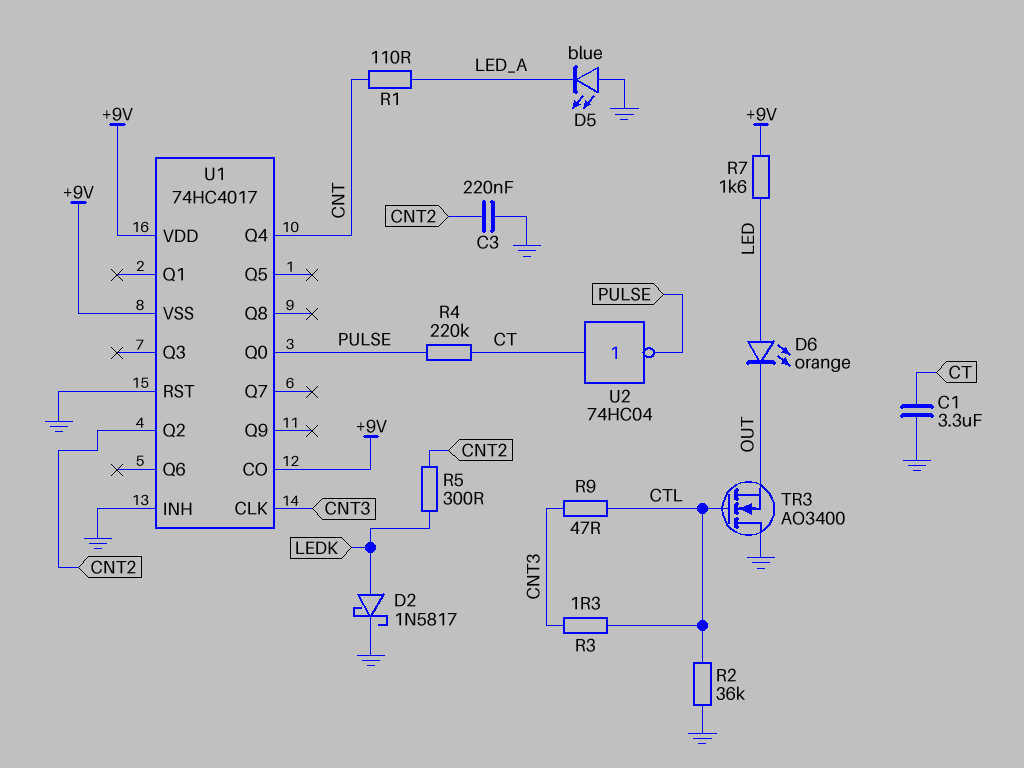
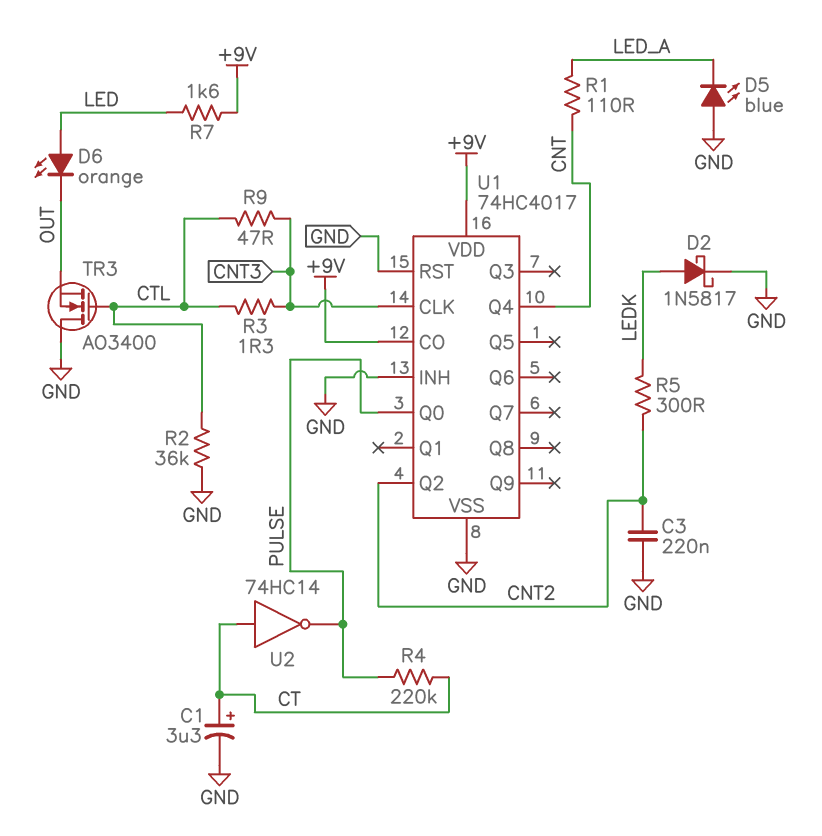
C1: 3.3uF (CT, GND) -> 3.3uF (plus CT, minus GND)
U1 pin VSS: +9V -> GND
U2: NOT 74HC04 (in CT, out PULSE) -> NOT 74HC14 (in CT, out PULSE)

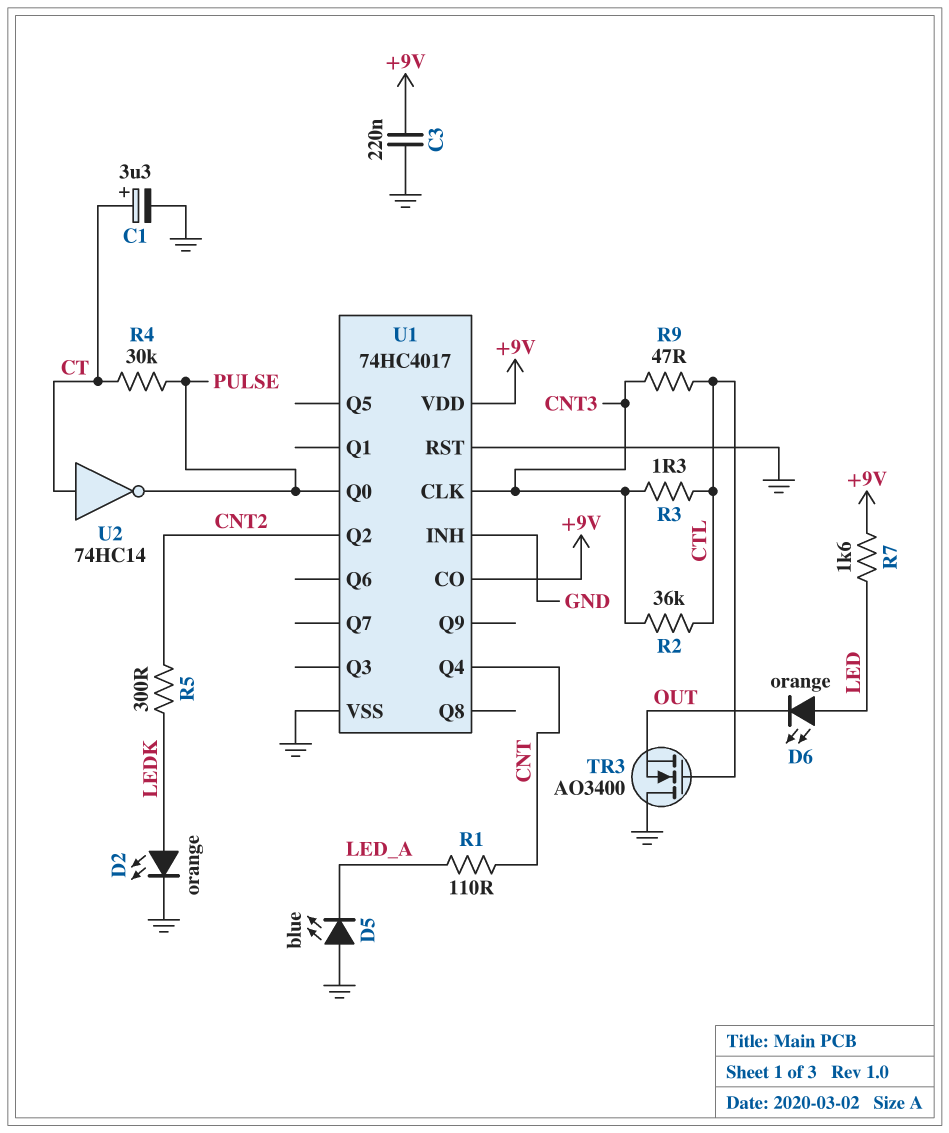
C3: 220nF (CNT2, GND) -> 220nF (+9V, GND)
D2: schottky 1N5817 (A LEDK, K GND) -> LED orange (A LEDK, K GND)
R2: 36k (CTL, GND) -> 36k (CNT3, CTL)
R4: 220k (CT, PULSE) -> 30k (CT, PULSE)

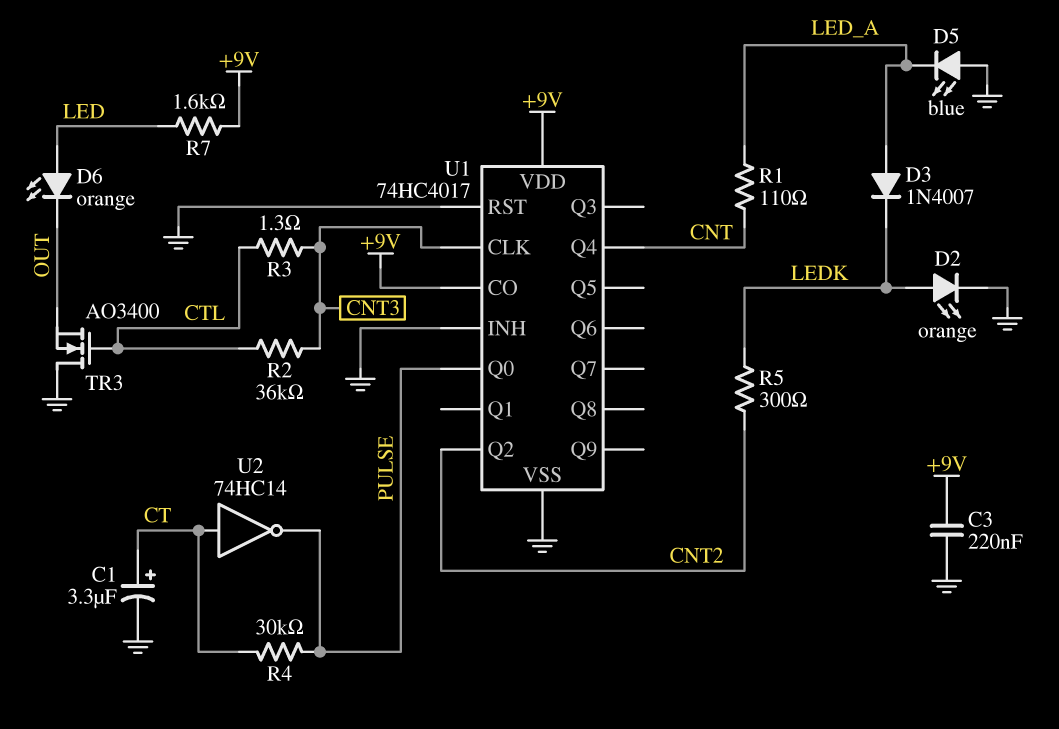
D3: none -> diode 1N4007 (A LED_A, K LEDK)
R9: 47 (CNT3, CTL) -> none

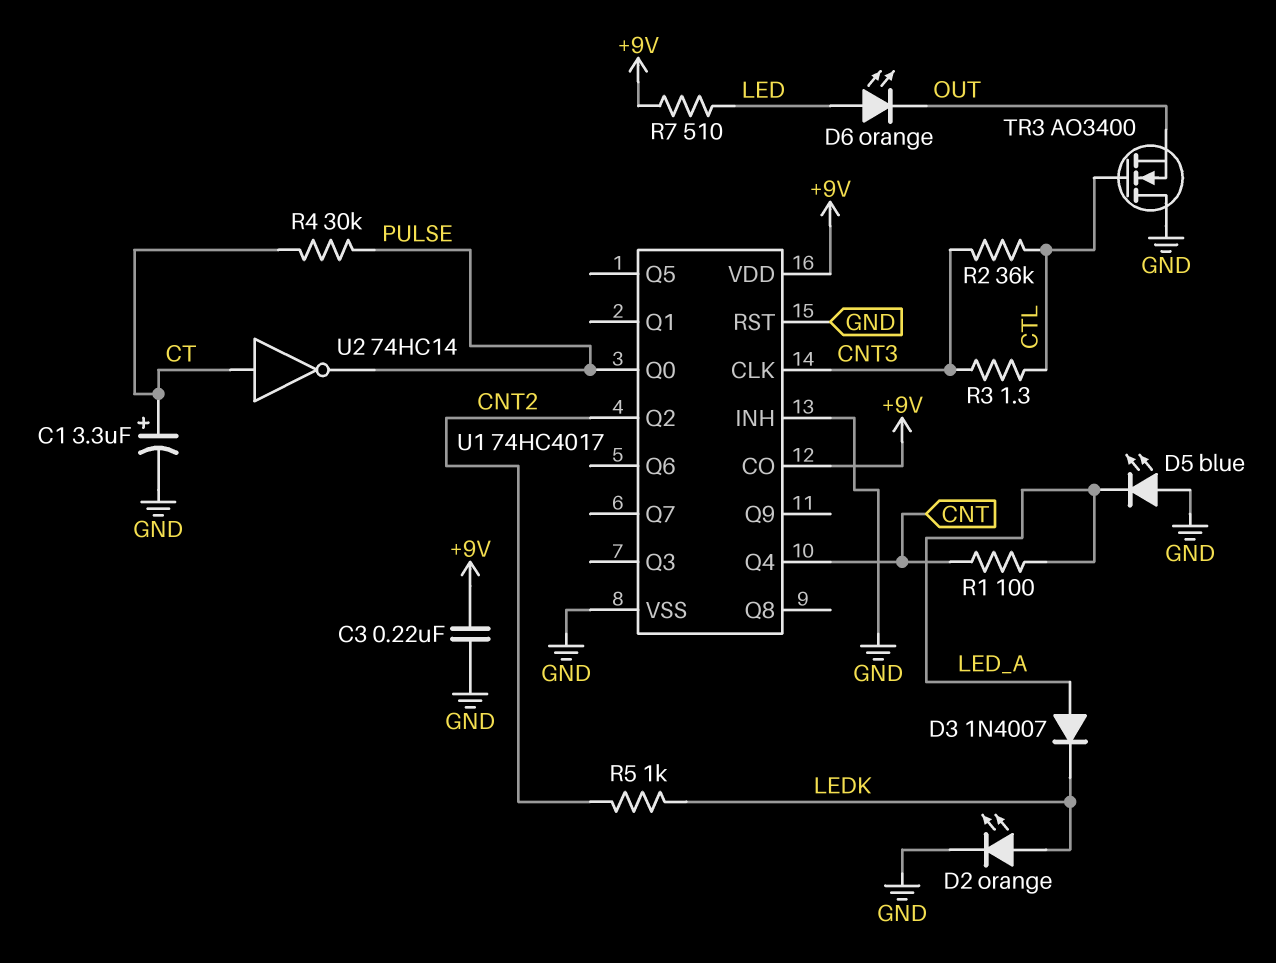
R1: 110 (CNT, LED_A) -> 100 (CNT, LED_A)
R5: 300 (CNT2, LEDK) -> 1k (CNT2, LEDK)
R7: 1.6k (+9V, LED) -> 510 (+9V, LED)

